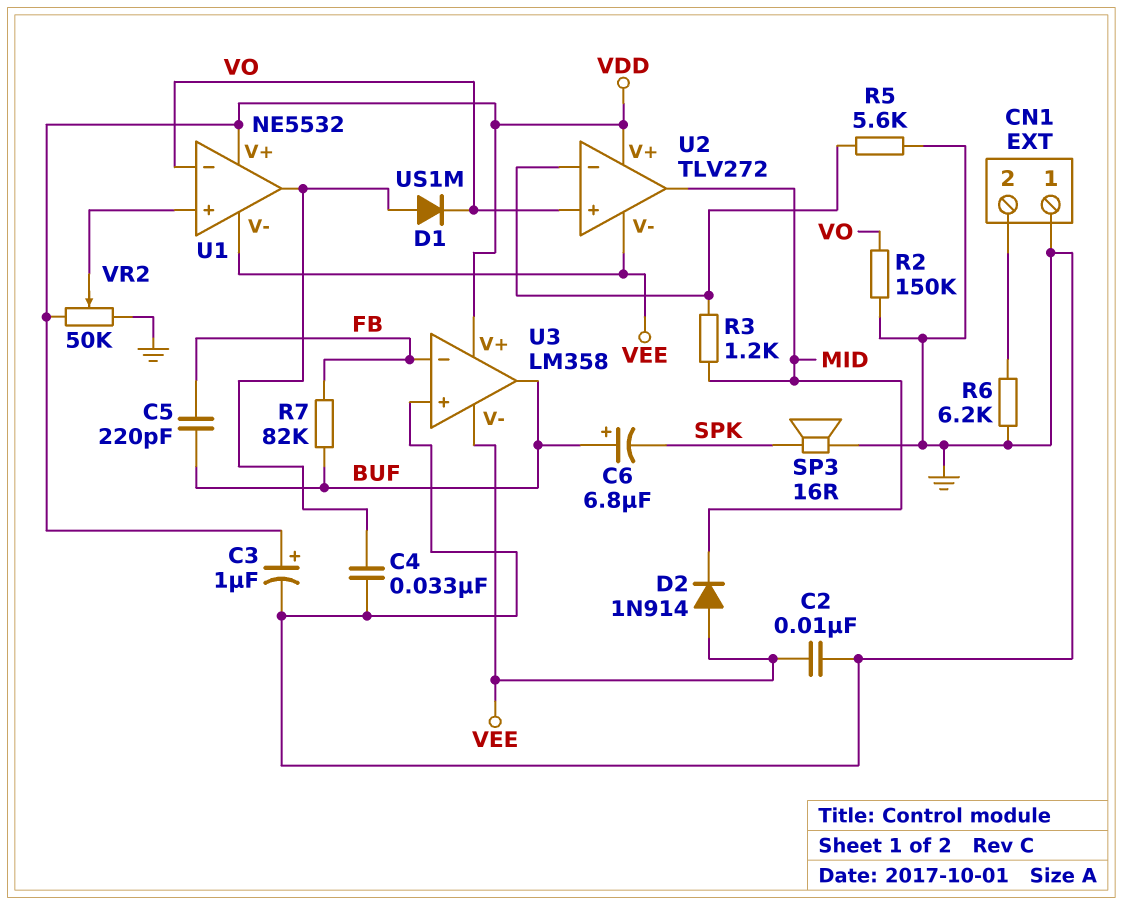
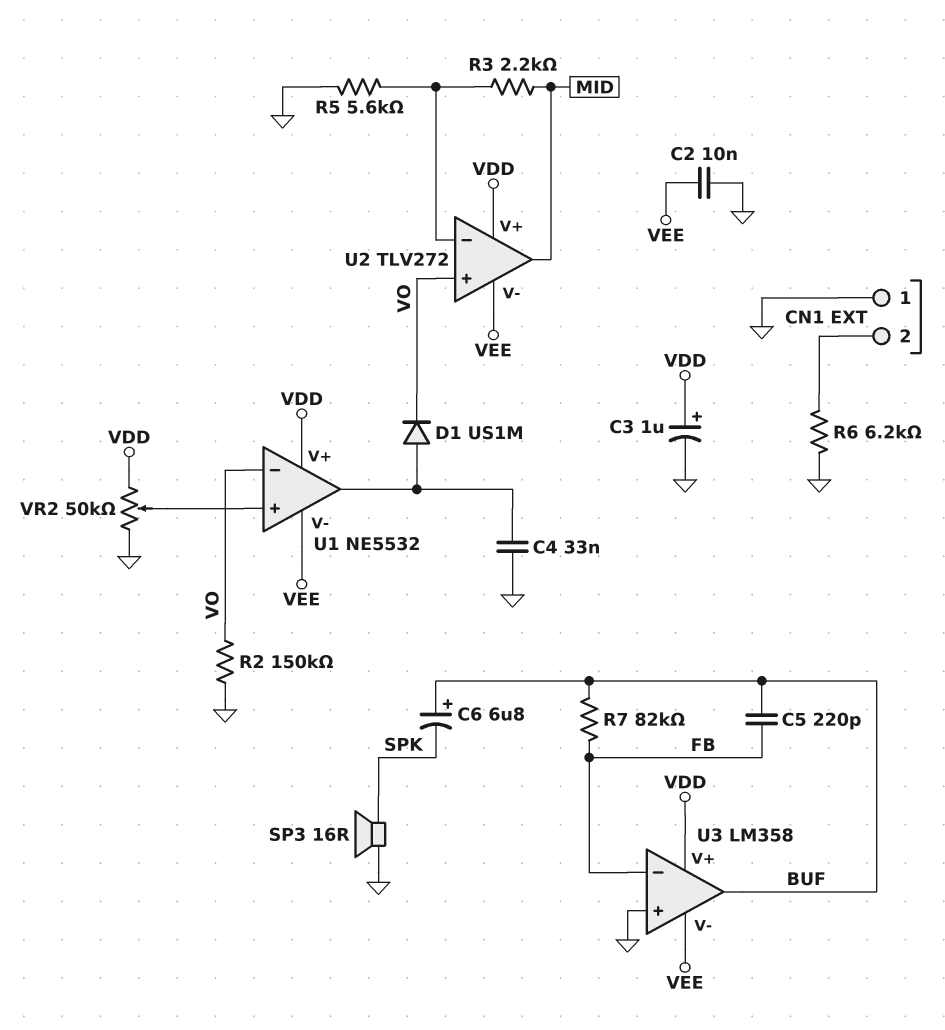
D2: diode 1N914 (A VEE, K MID) -> none
R3: 1.2k (MID, U2/in-) -> 2.2k (MID, U2/in-)

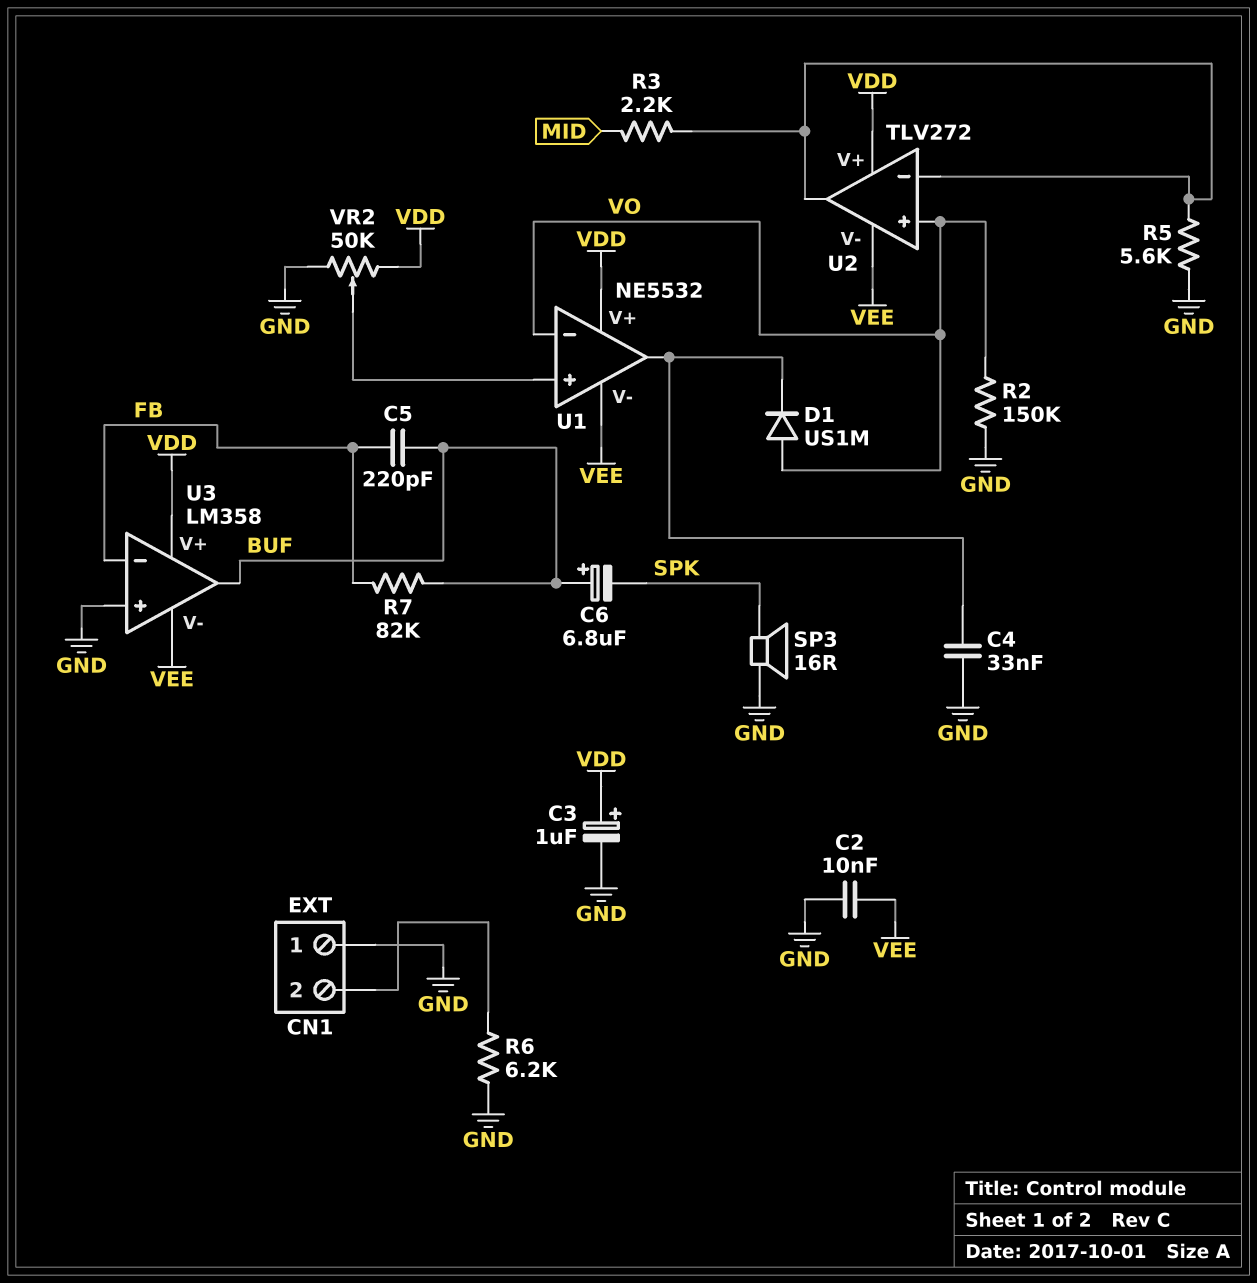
D1: diode US1M (A U1/out, K VO) -> diode US1M (A VO, K U1/out)
U2 pin out: MID -> U2/in-

